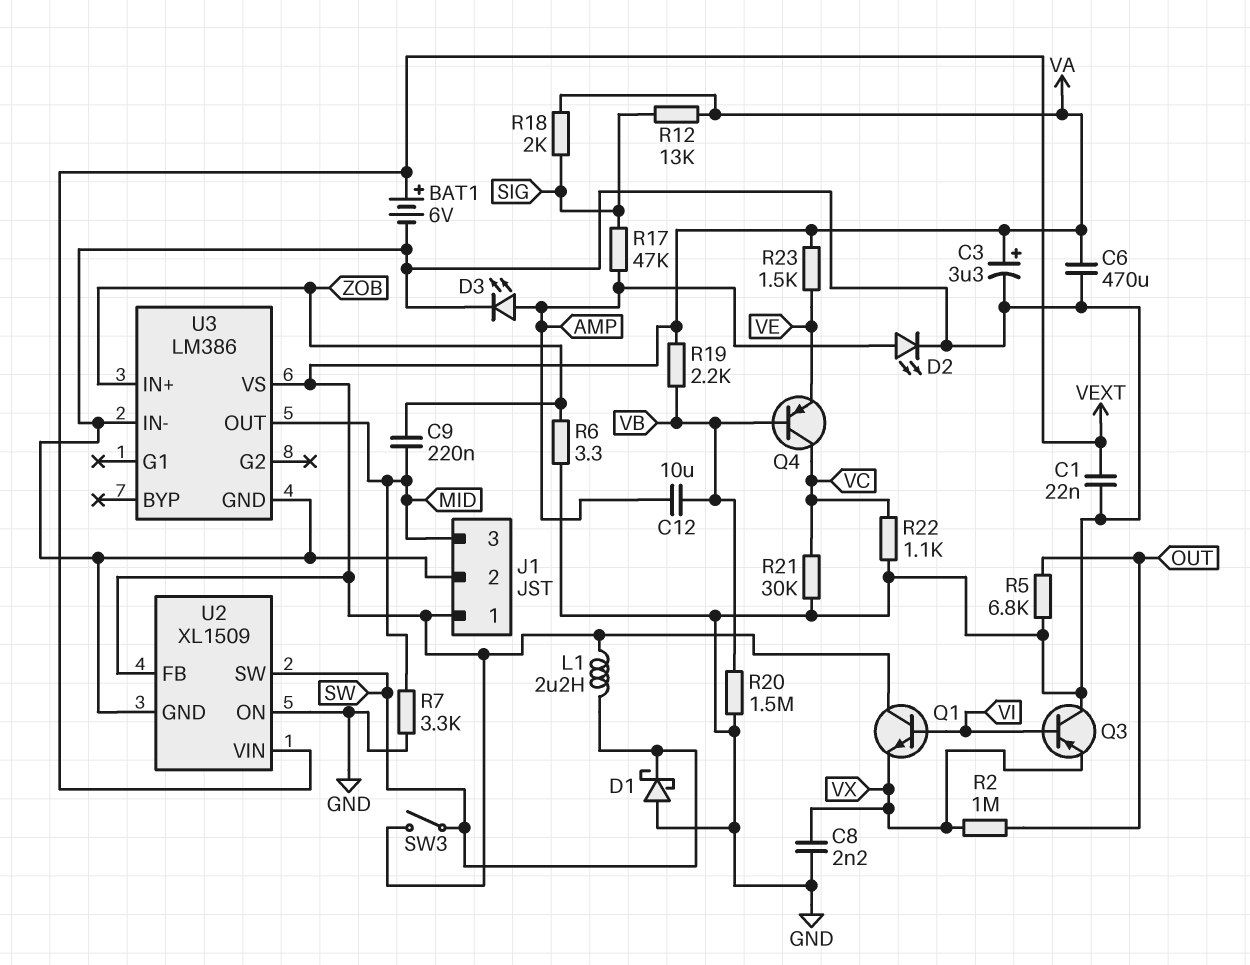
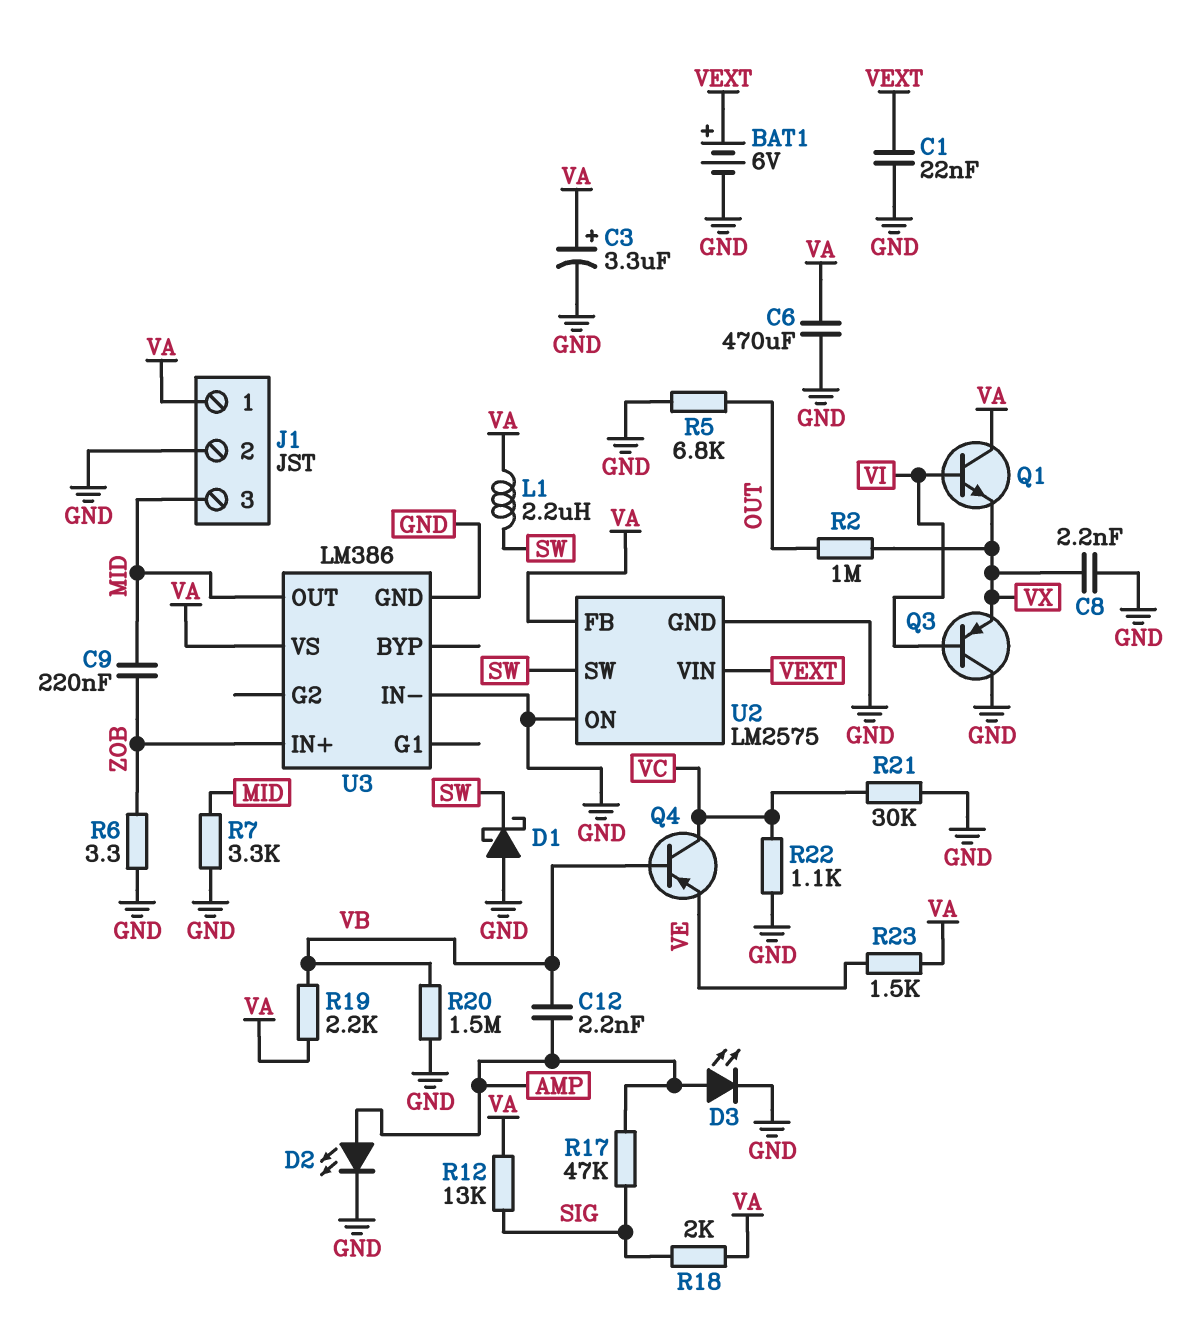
C12: 10uF (AMP, VB) -> 2.2nF (AMP, VB)
SW3: switch (SW, VA) -> none
U2: XL1509 -> LM2575

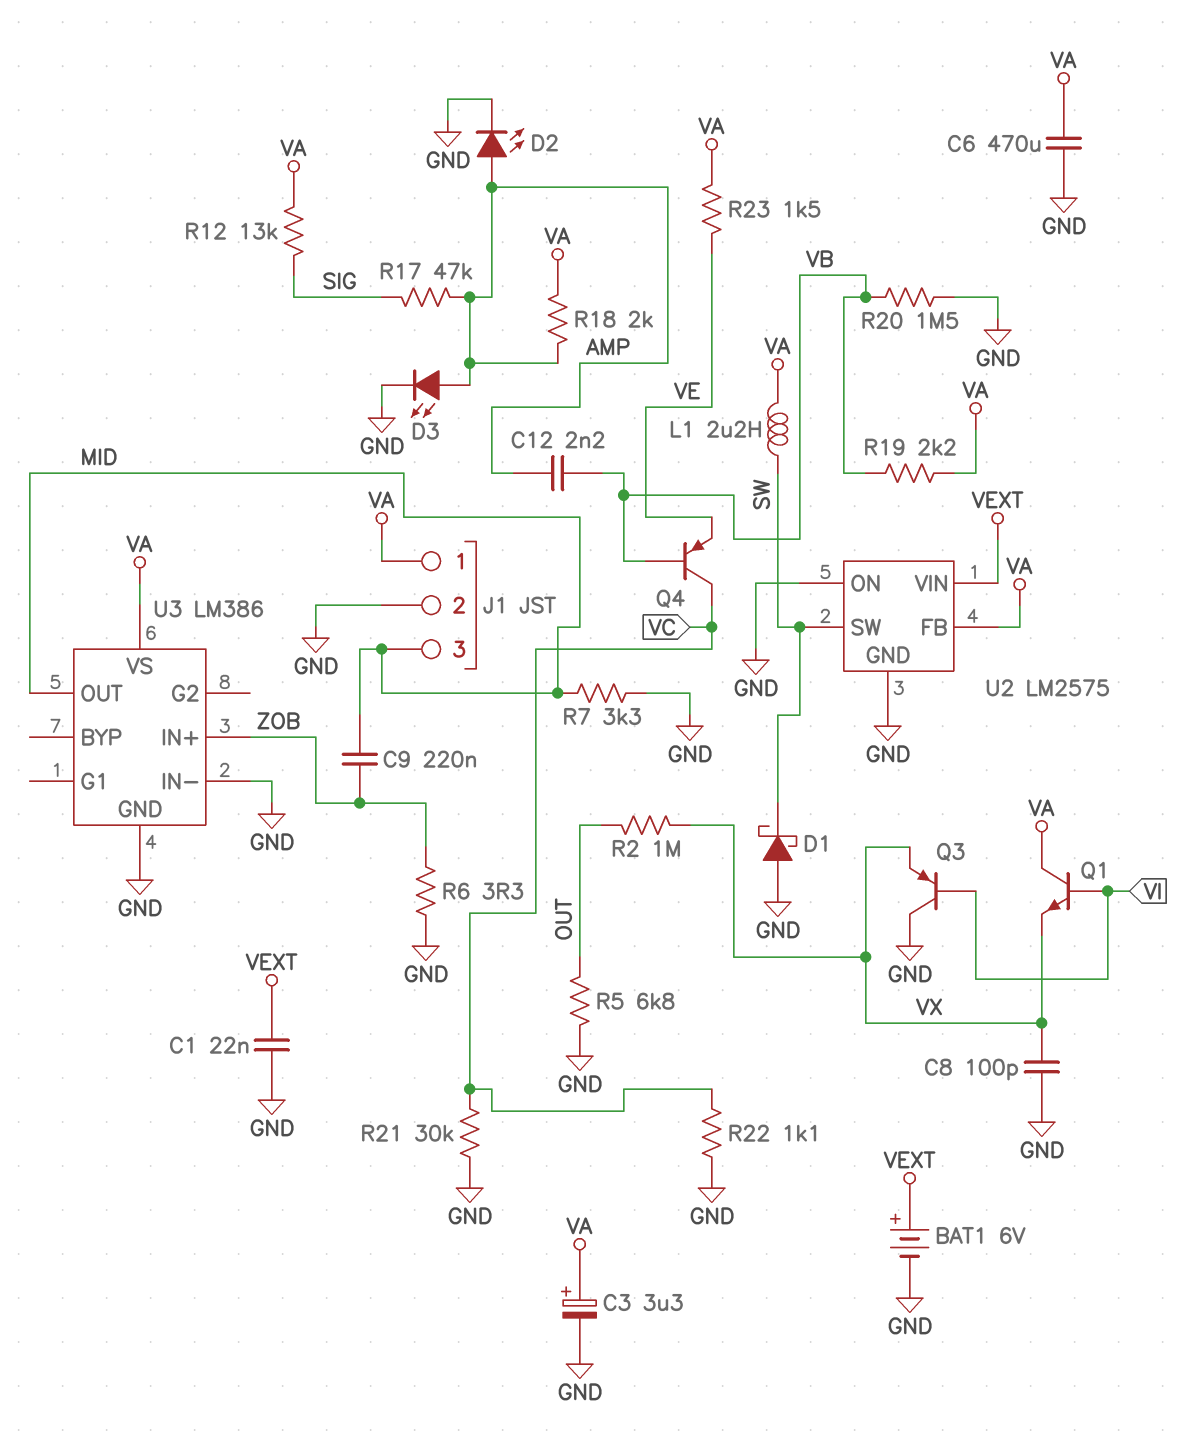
C8: 2.2nF (GND, VX) -> 100pF (GND, VX)
R18: 2k (SIG, VA) -> 2k (AMP, VA)

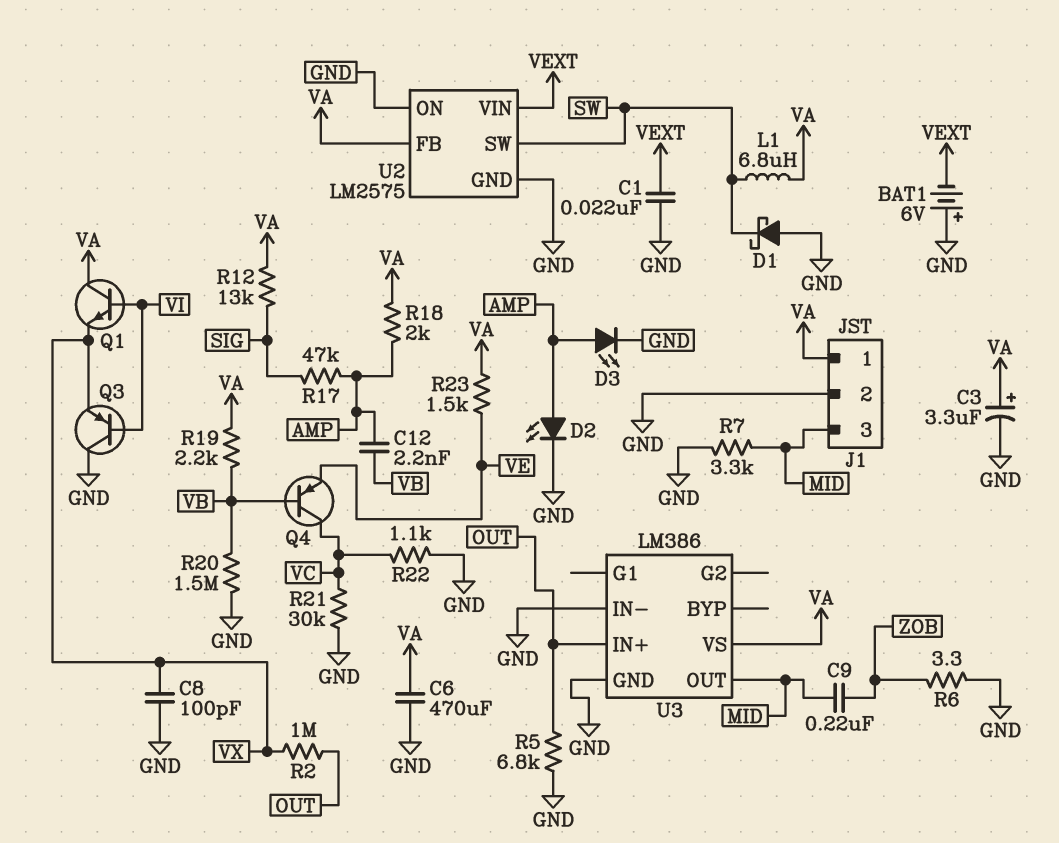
BAT1: 6V (plus VEXT, minus GND) -> 6V (plus GND, minus VEXT)
L1: 2.2uH (SW, VA) -> 6.8uH (SW, VA)
U3 pin IN+: ZOB -> OUT

